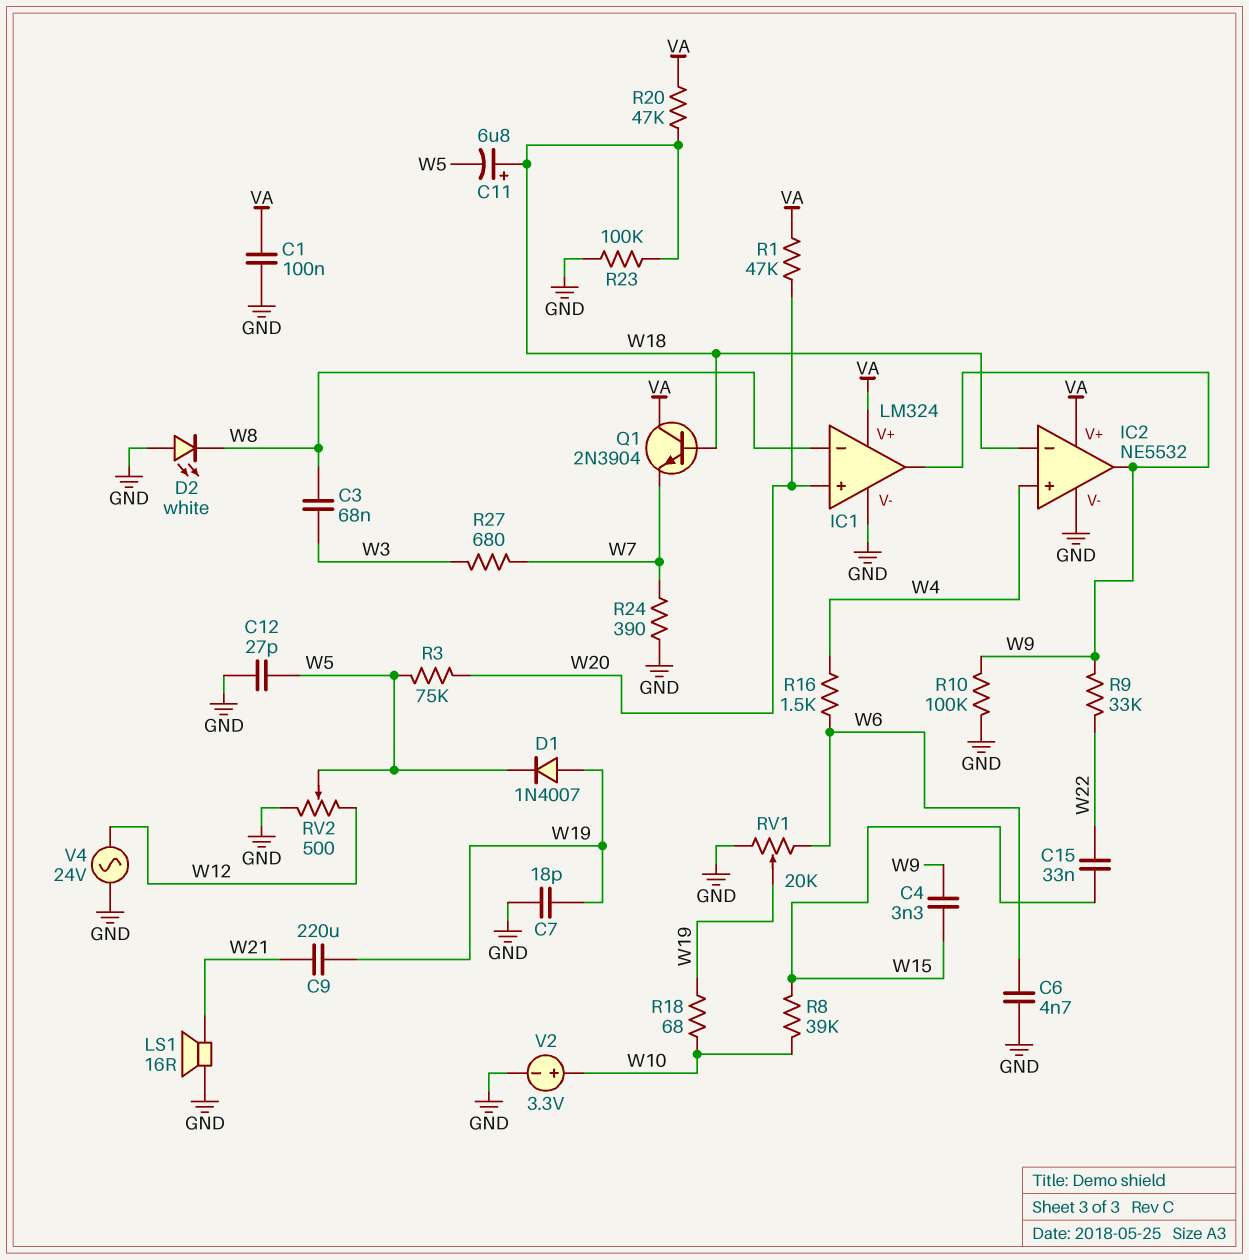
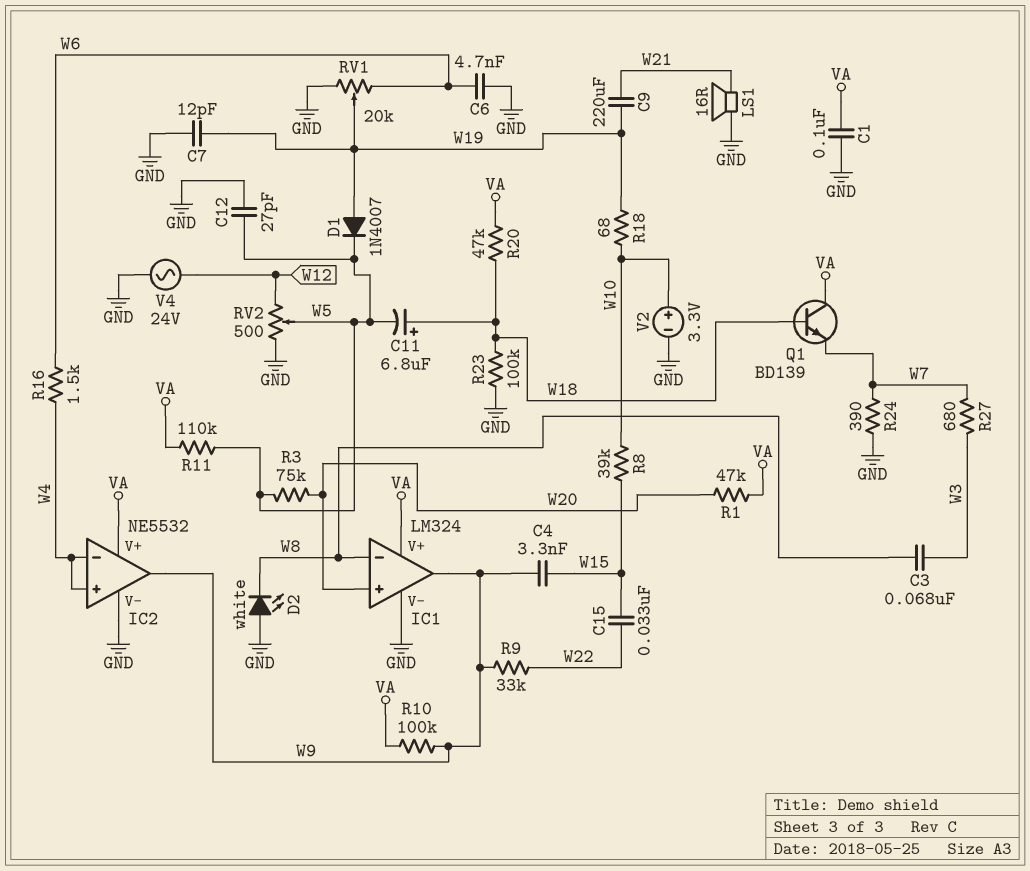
C7: 18pF (GND, W19) -> 12pF (GND, W19)
IC2 pin in-: W18 -> W4
Q1: NPN 2N3904 (B W18, C VA, E W7) -> NPN BD139 (B W18, C VA, E W7)
R10: 100k (GND, W9) -> 100k (VA, W9)
R11: none -> 110k (VA, W5)

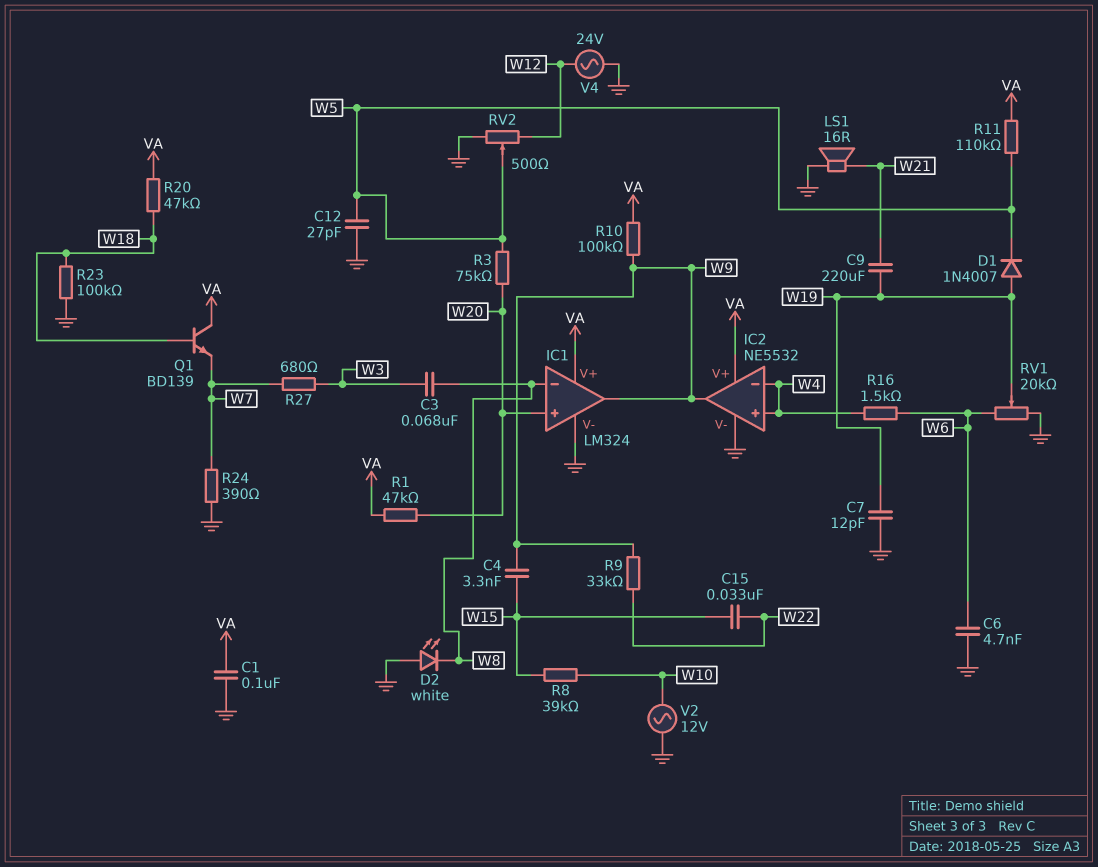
C11: 6.8uF (plus W18, minus W5) -> none
R18: 68 (W10, W19) -> none
V2: 3.3V (plus W10, minus GND) -> AC 12V (GND, W10)

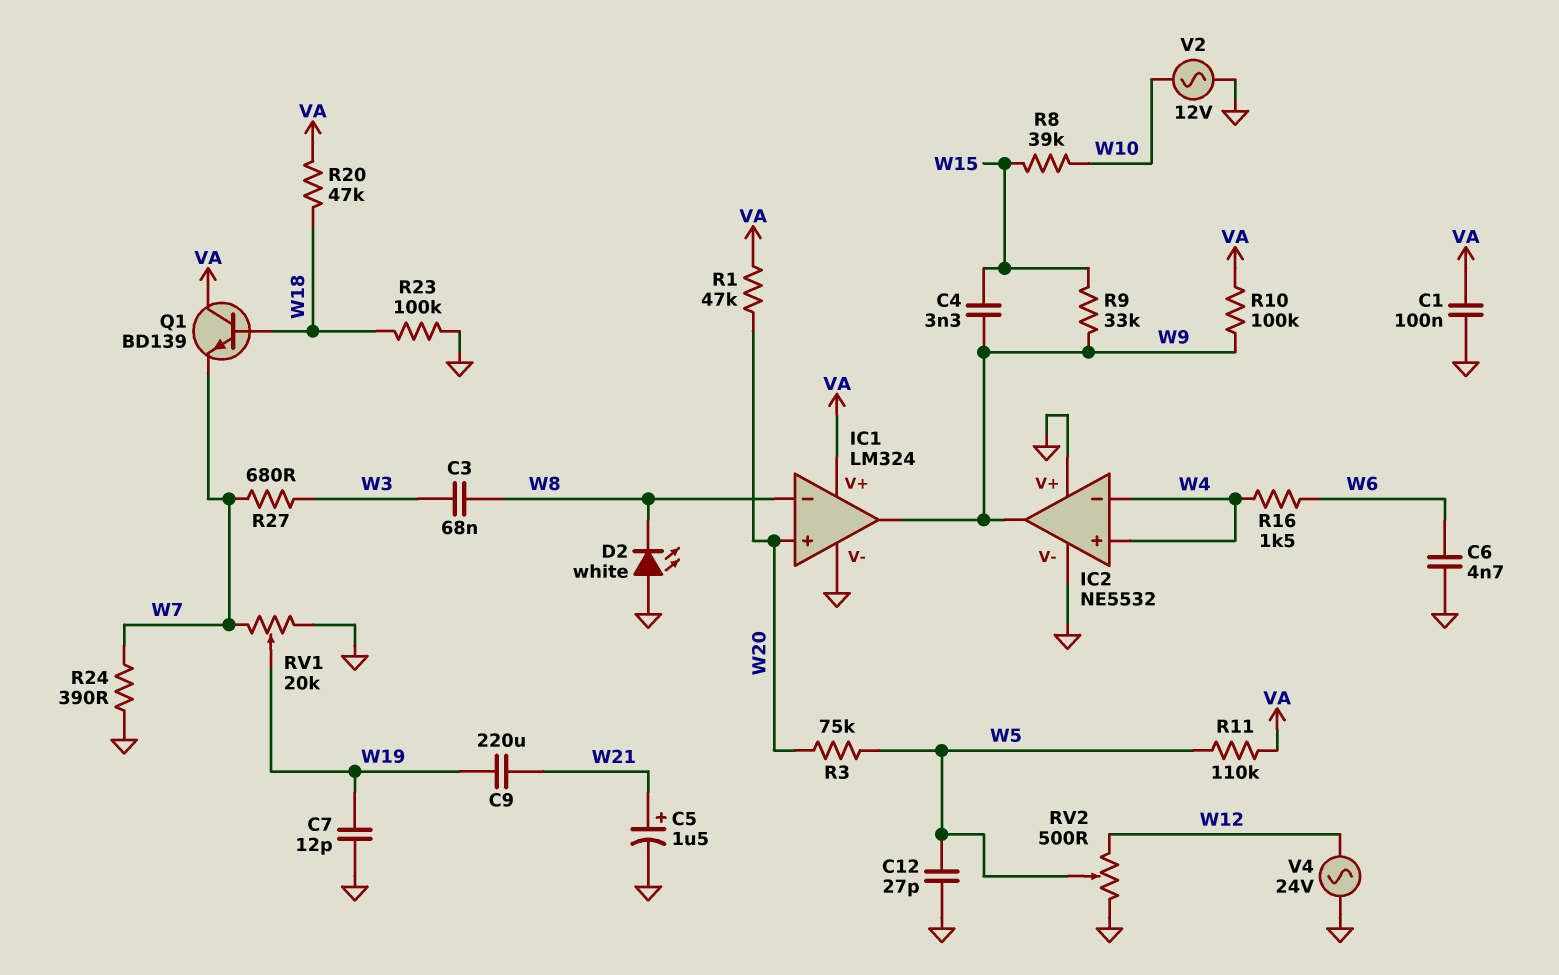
C5: none -> 1.5uF (plus W21, minus GND)
C15: 33nF (W15, W22) -> none
D1: diode 1N4007 (A W19, K W5) -> none
IC2 pin V+: VA -> GND
LS1: speaker 16R (GND, W21) -> none
R9: 33k (W9, W22) -> 33k (W9, W15)
RV1: 20k (GND, W6, wiper W19) -> 20k (GND, W7, wiper W19)

